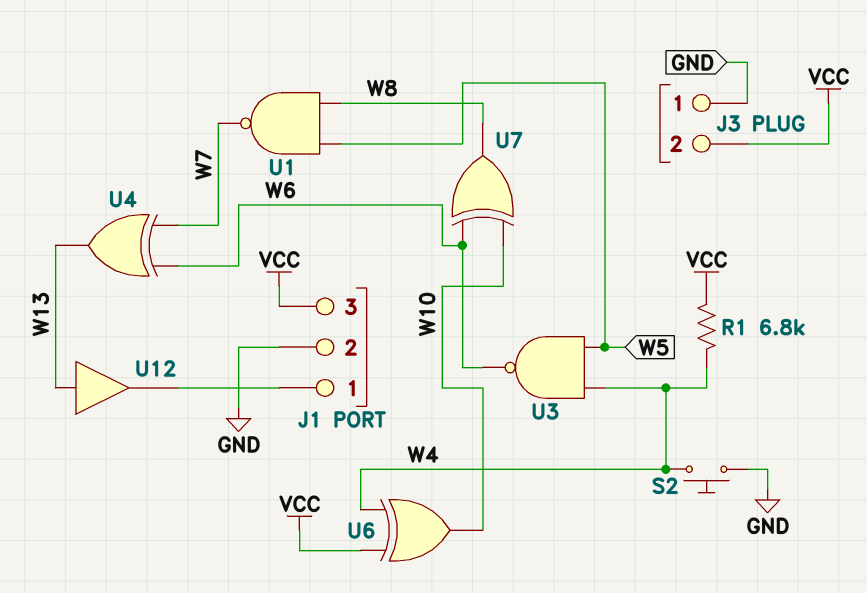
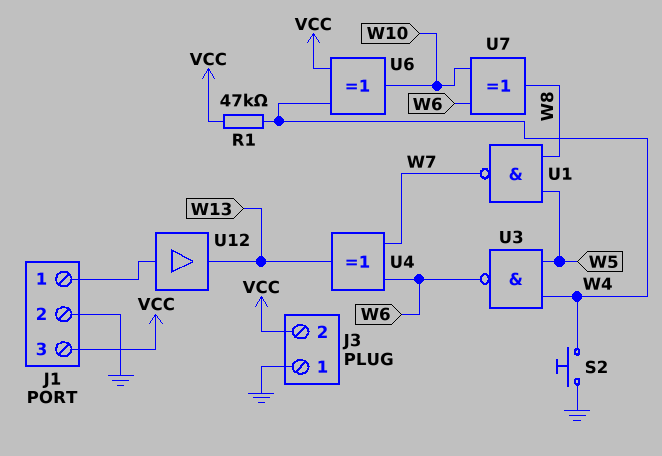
R1: 6.8k (VCC, W4) -> 47k (VCC, W4)
U12: buffer (in W13, out J1/1) -> buffer (in J1/1, out W13)

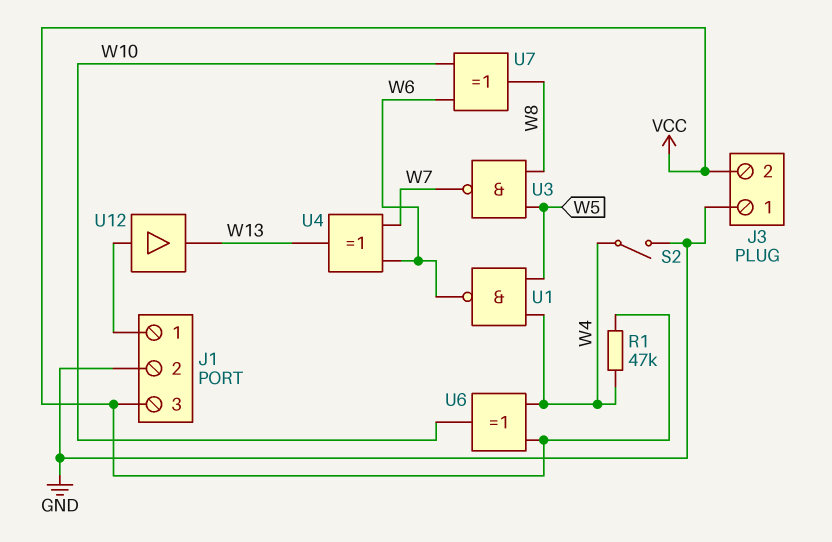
S2: button (GND, W4) -> switch (GND, W4)
U1: NAND (in W5, in W8, out W7) -> NAND (in W4, in W5, out W6)
U3: NAND (in W4, in W5, out W6) -> NAND (in W5, in W8, out W7)

